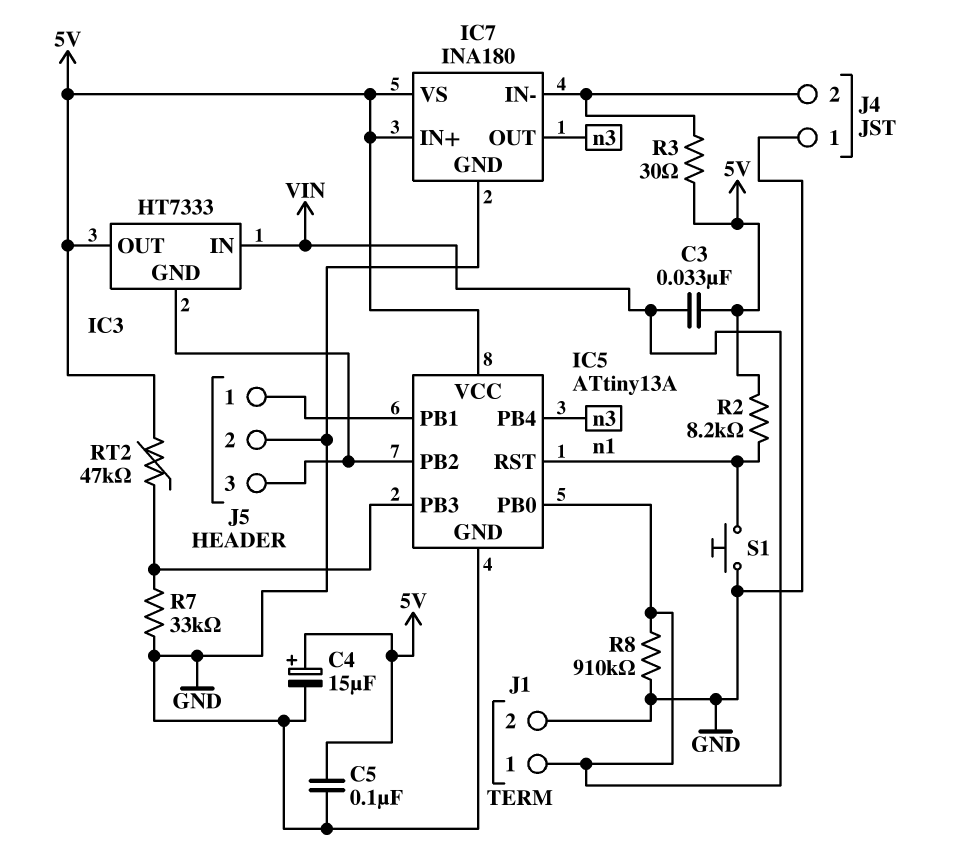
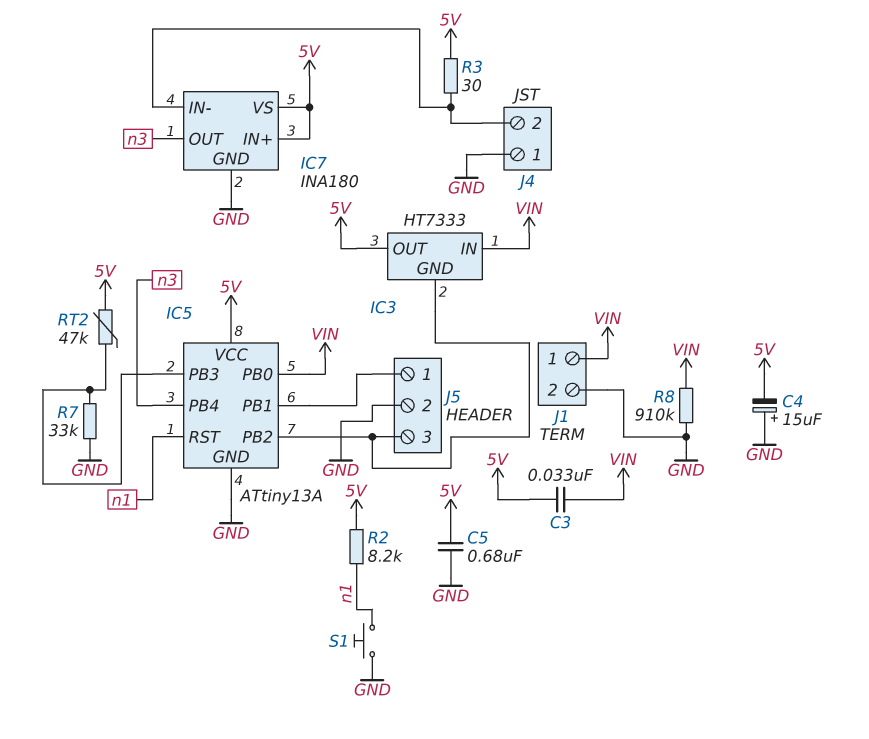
C4: 15uF (plus 5V, minus GND) -> 15uF (plus GND, minus 5V)
C5: 100nF (5V, GND) -> 680nF (5V, GND)

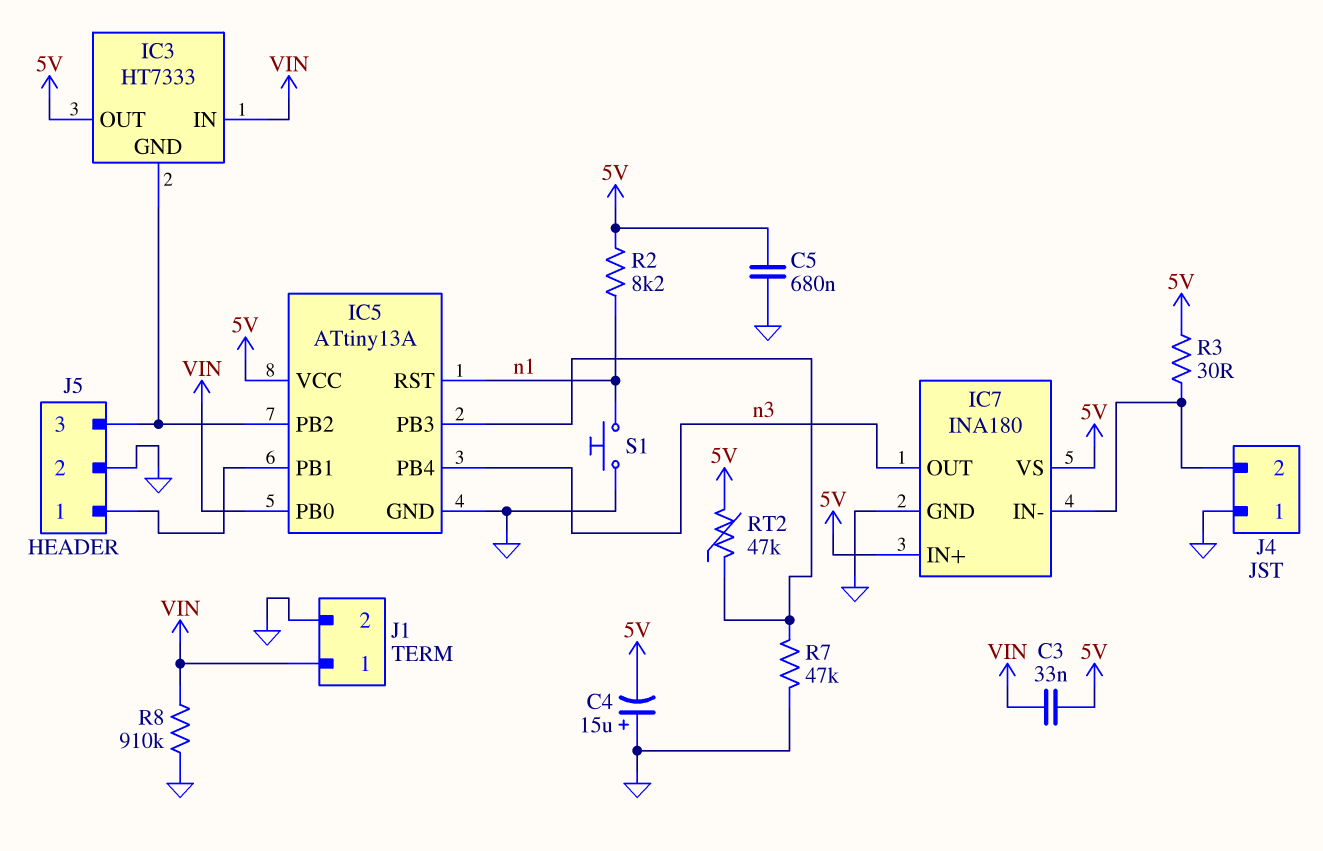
R7: 33k (GND, IC5/PB3) -> 47k (GND, IC5/PB3)

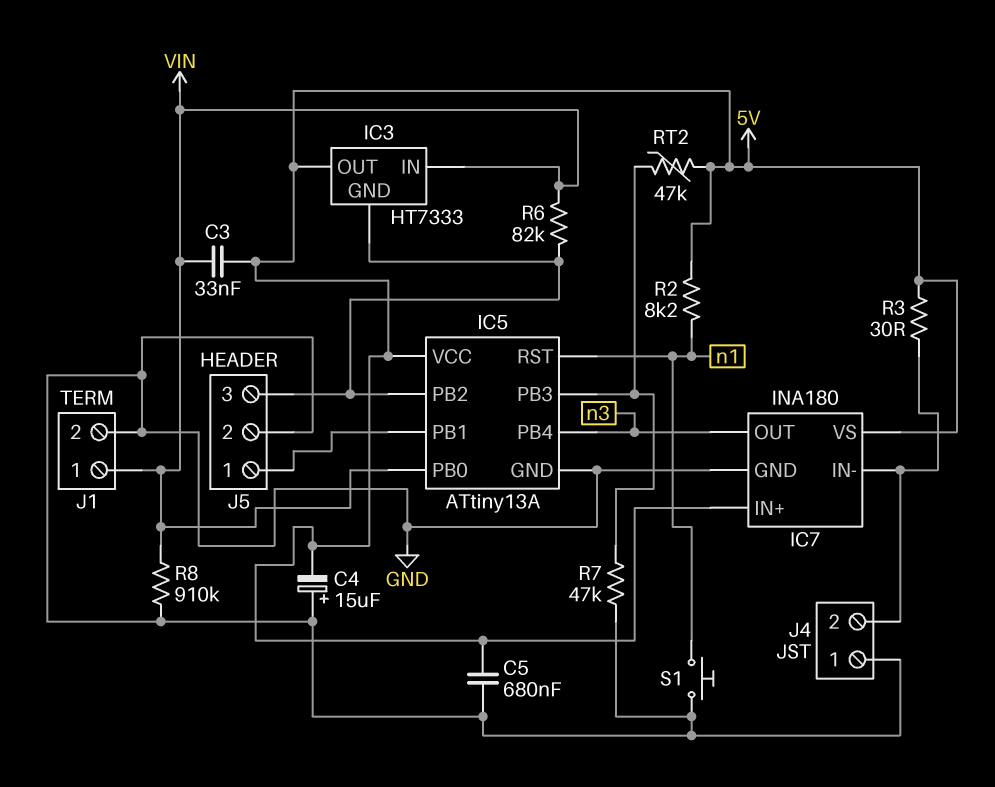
R6: none -> 82k (IC3/GND, VIN)

